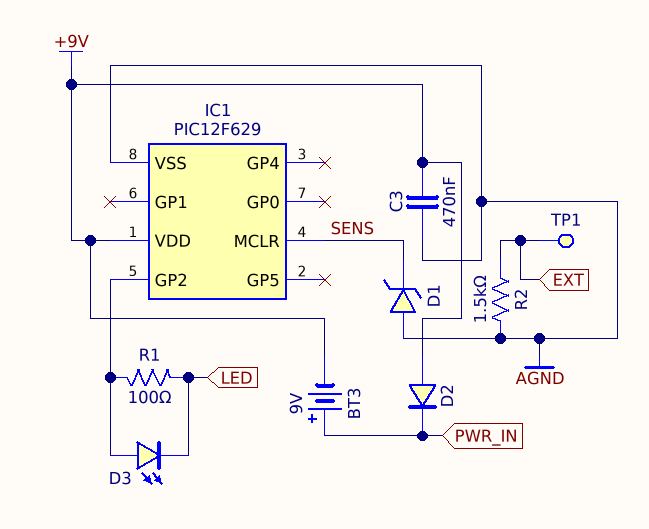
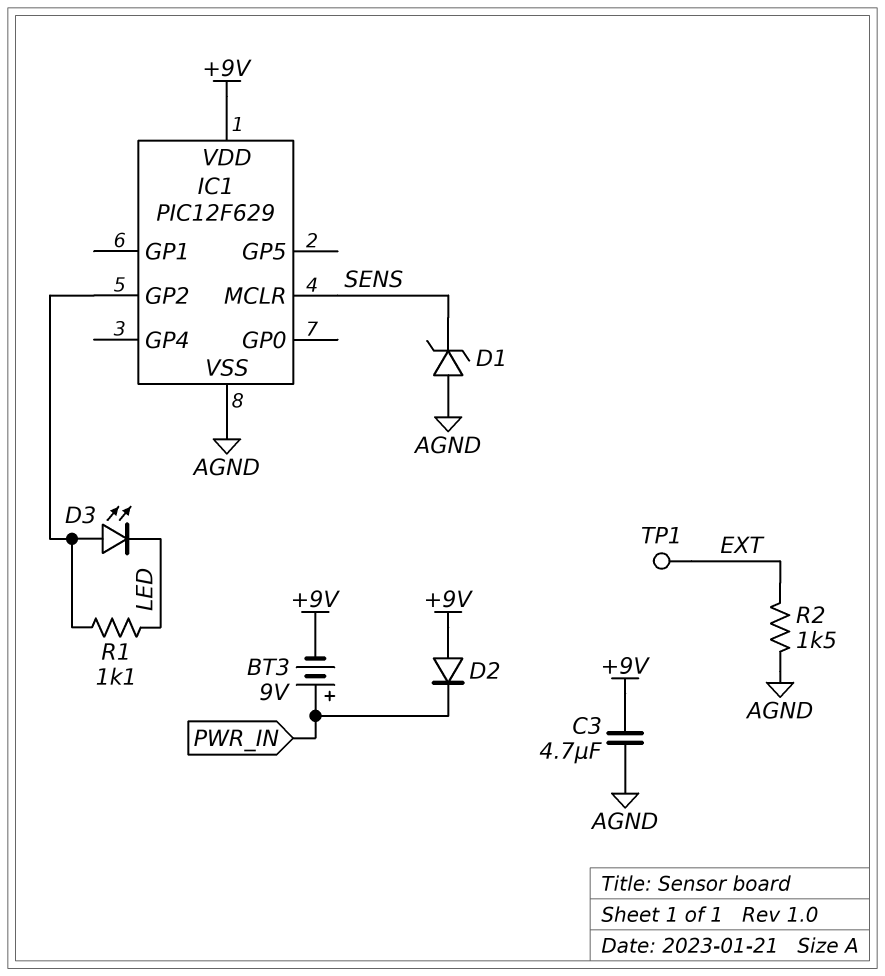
C3: 470nF (+9V, AGND) -> 4.7uF (+9V, AGND)
R1: 100 (IC1/GP2, LED) -> 1.1k (IC1/GP2, LED)

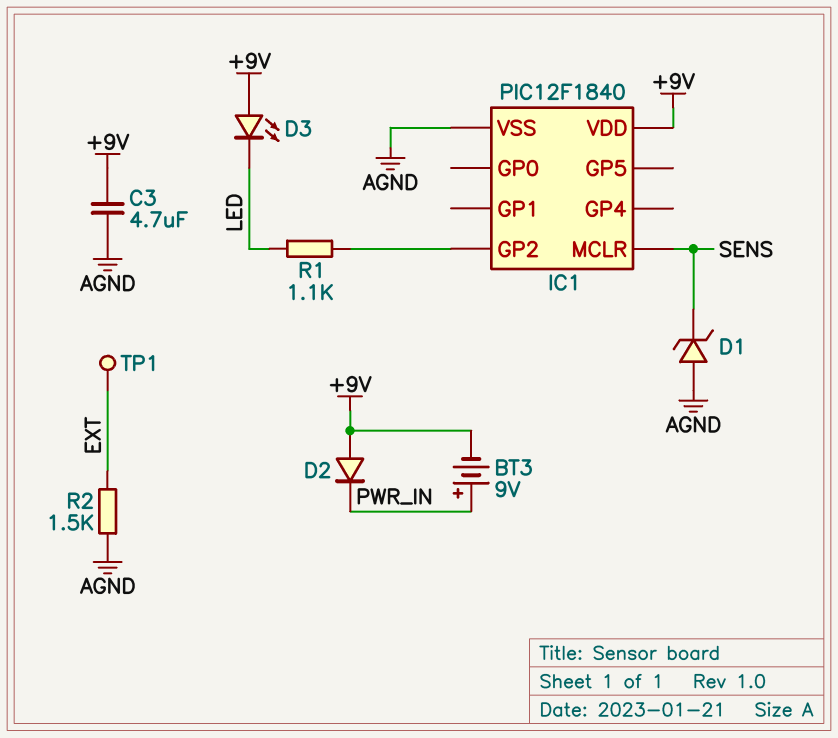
D3: LED (A IC1/GP2, K LED) -> LED (A +9V, K LED)
IC1: PIC12F629 -> PIC12F1840

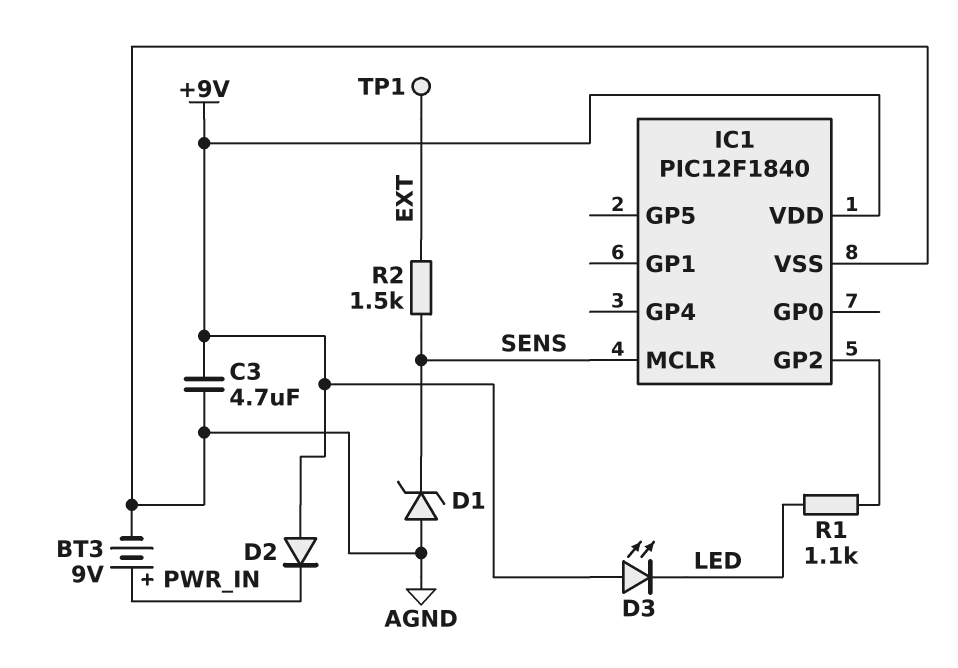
BT3: 9V (plus PWR_IN, minus +9V) -> 9V (plus PWR_IN, minus AGND)
R2: 1.5k (AGND, EXT) -> 1.5k (EXT, SENS)

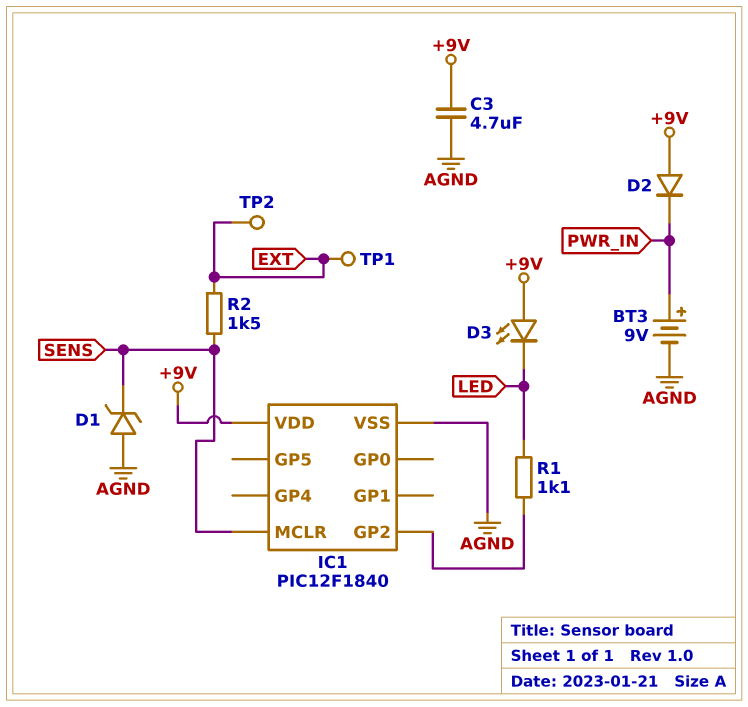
TP2: none -> test point (EXT)

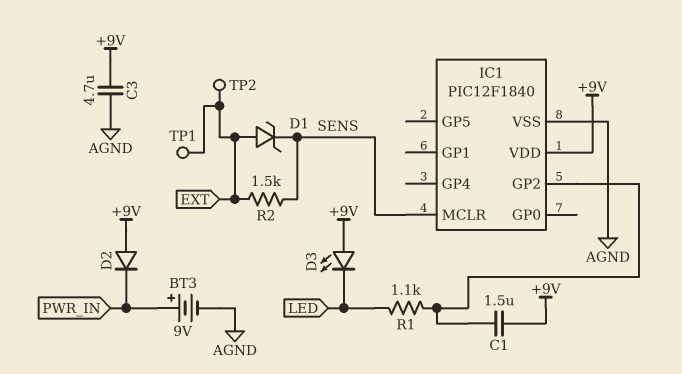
C1: none -> 1.5uF (+9V, IC1/GP2)
D1: zener (A AGND, K SENS) -> zener (A EXT, K SENS)

